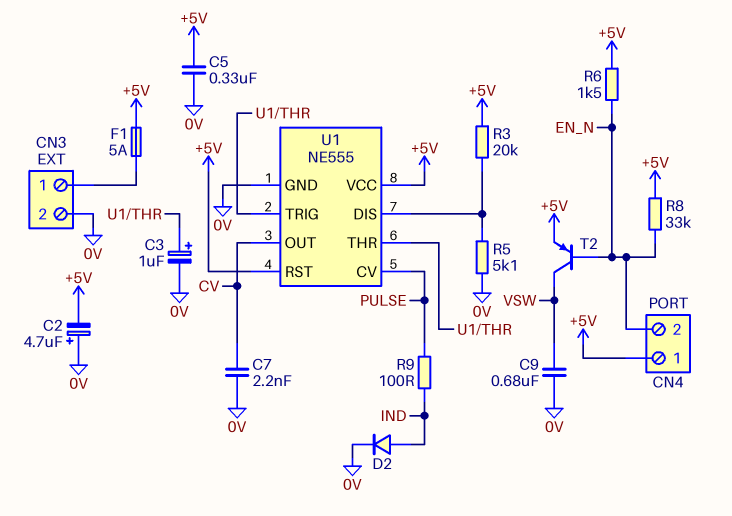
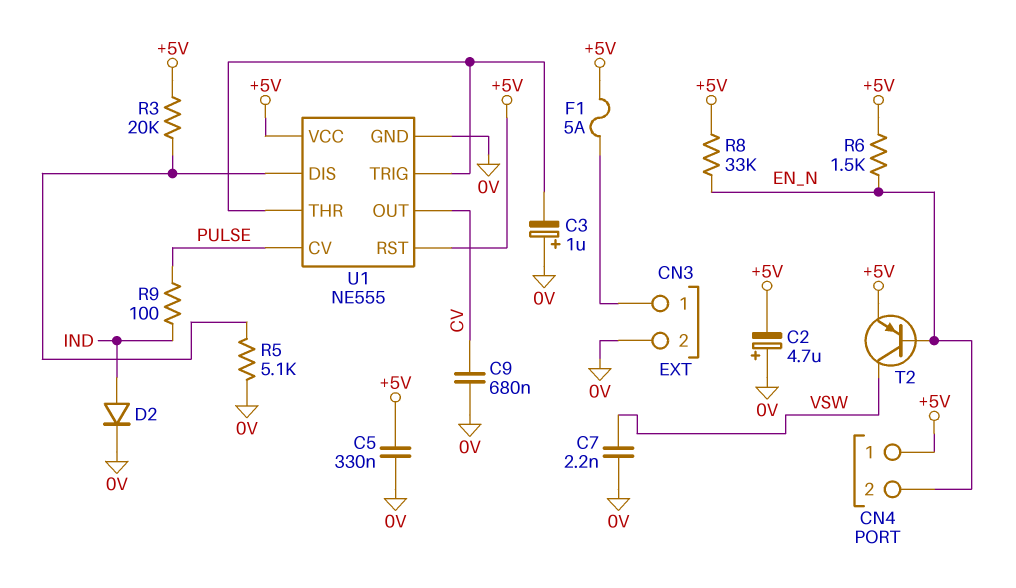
C3: 1uF (plus U1/THR, minus 0V) -> 1uF (plus 0V, minus U1/THR)
C7: 2.2nF (0V, CV) -> 2.2nF (0V, VSW)
C9: 680nF (0V, VSW) -> 680nF (0V, CV)

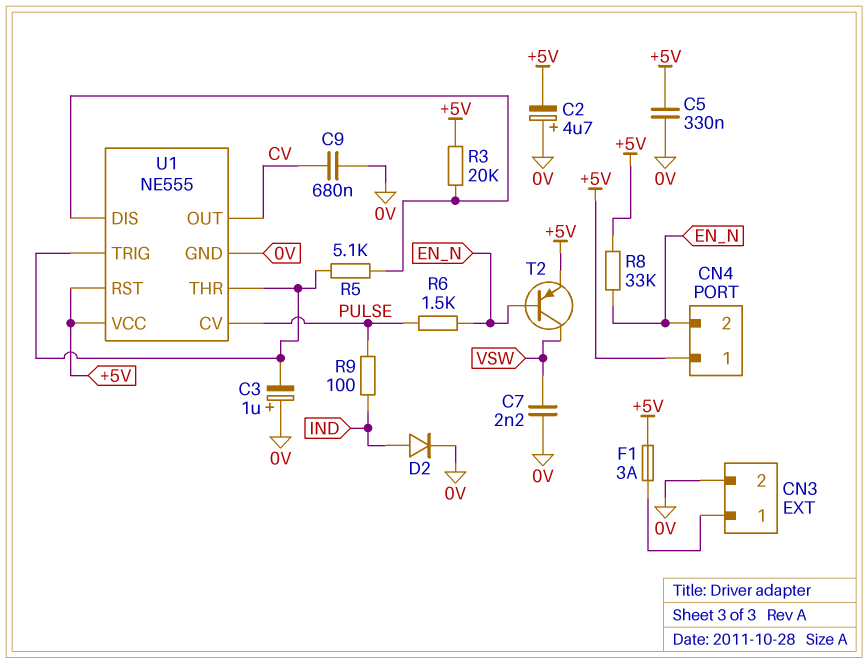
F1: 5A (+5V, CN3/1) -> 3A (+5V, CN3/1)
R5: 5.1k (0V, U1/DIS) -> 5.1k (U1/DIS, U1/THR)
R6: 1.5k (+5V, EN_N) -> 1.5k (EN_N, PULSE)

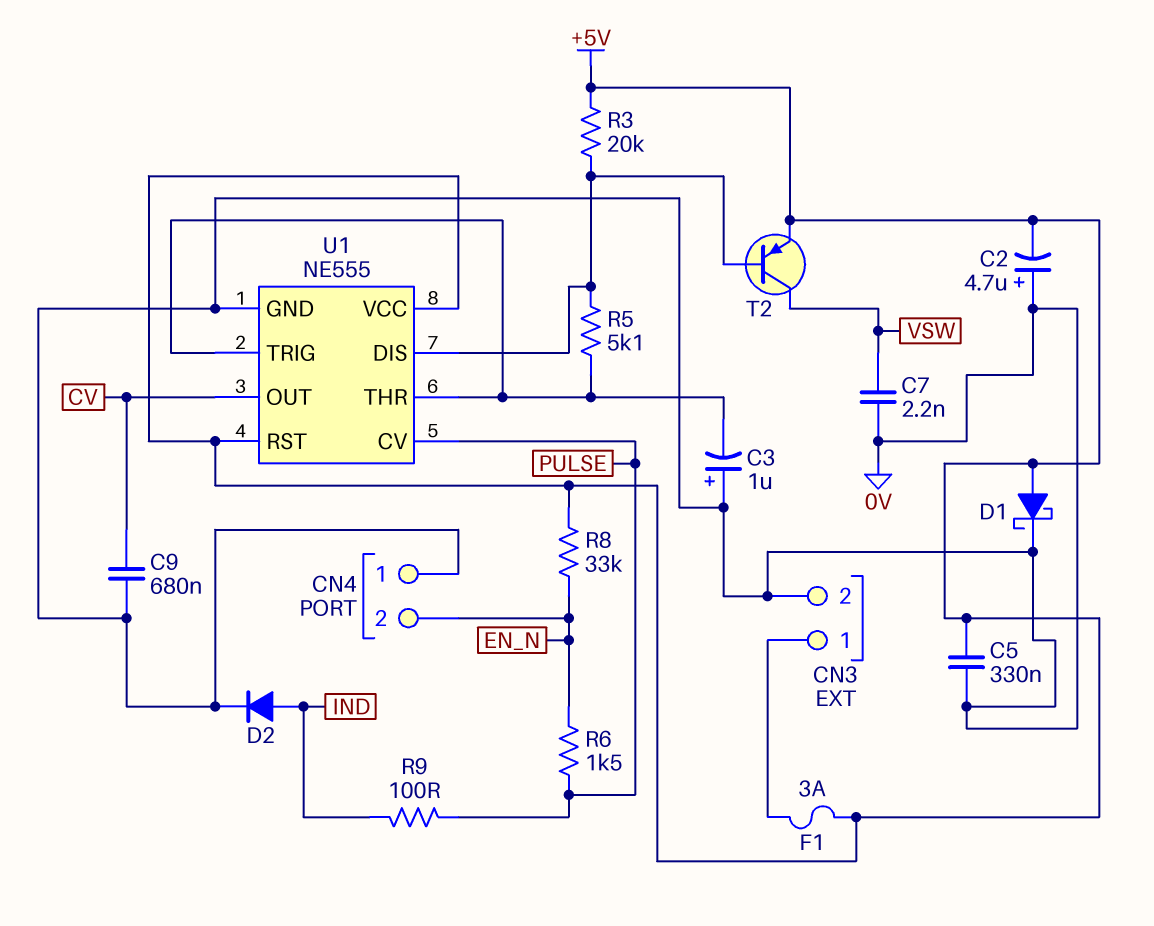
CN4 pin 1: +5V -> 0V
D1: none -> schottky (A +5V, K 0V)
T2: PNP (B EN_N, C VSW, E +5V) -> PNP (B U1/DIS, C VSW, E +5V)

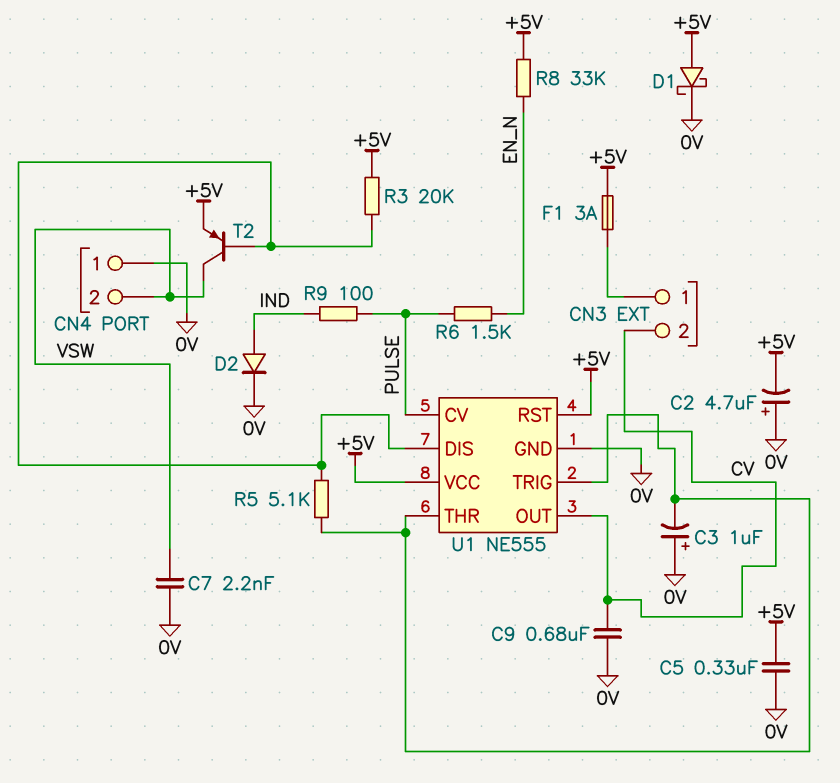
CN3 pin 2: 0V -> CV
CN4 pin 2: EN_N -> VSW

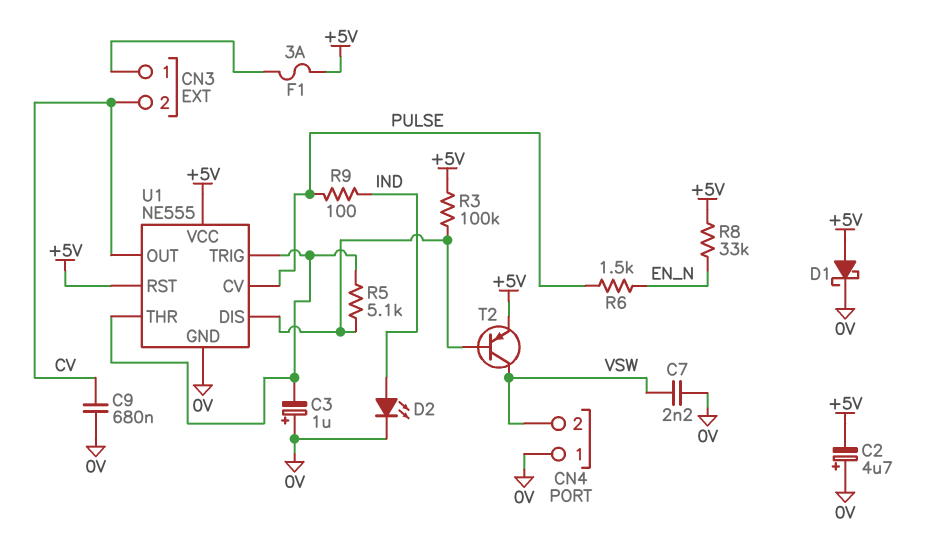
C5: 330nF (+5V, 0V) -> none
D2: diode (A IND, K 0V) -> LED (A IND, K 0V)
R3: 20k (+5V, U1/DIS) -> 100k (+5V, U1/DIS)

